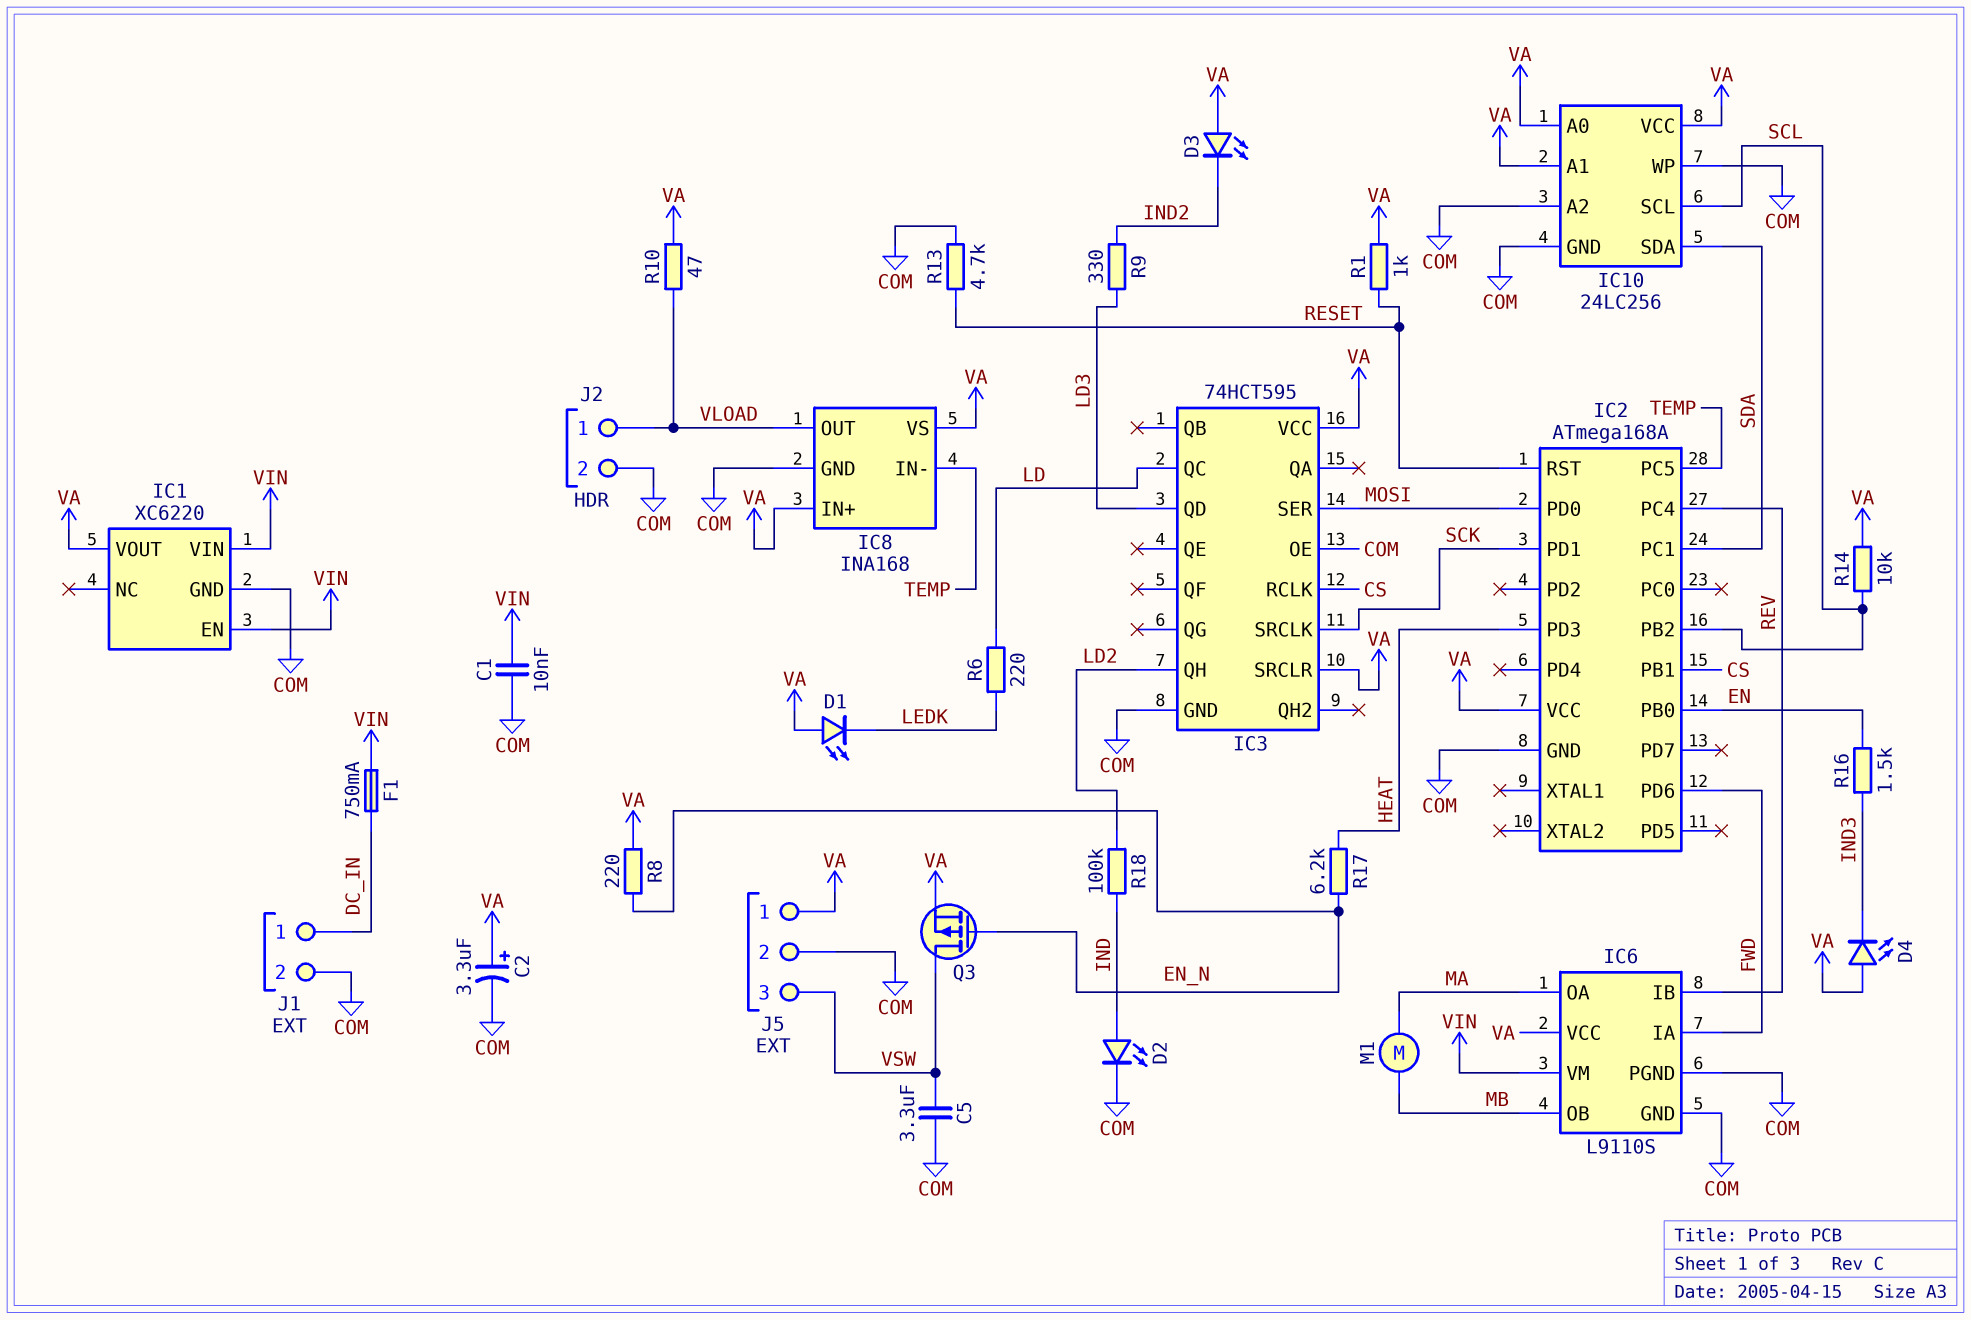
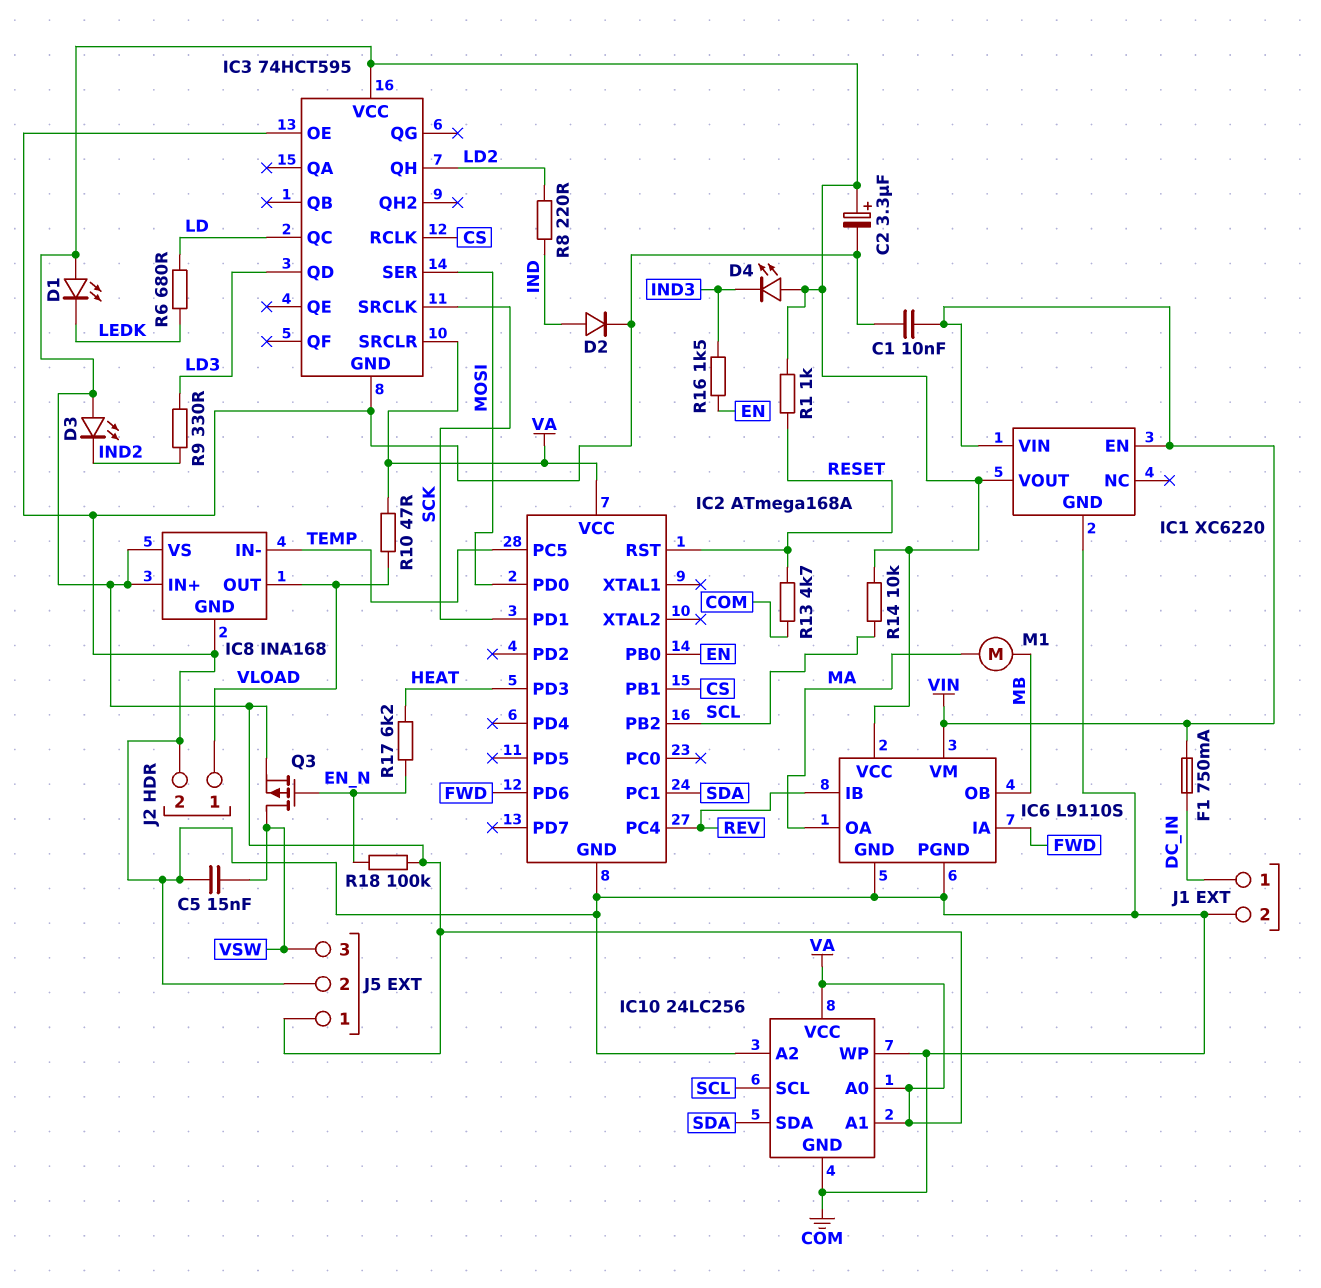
C5: 3.3uF (COM, VSW) -> 15nF (COM, VSW)
D2: LED (A IND, K COM) -> diode (A IND, K COM)
R6: 220 (LD, LEDK) -> 680 (LD, LEDK)
R8: 220 (EN_N, VA) -> 220 (IND, LD2)
R18: 100k (IND, LD2) -> 100k (EN_N, VA)

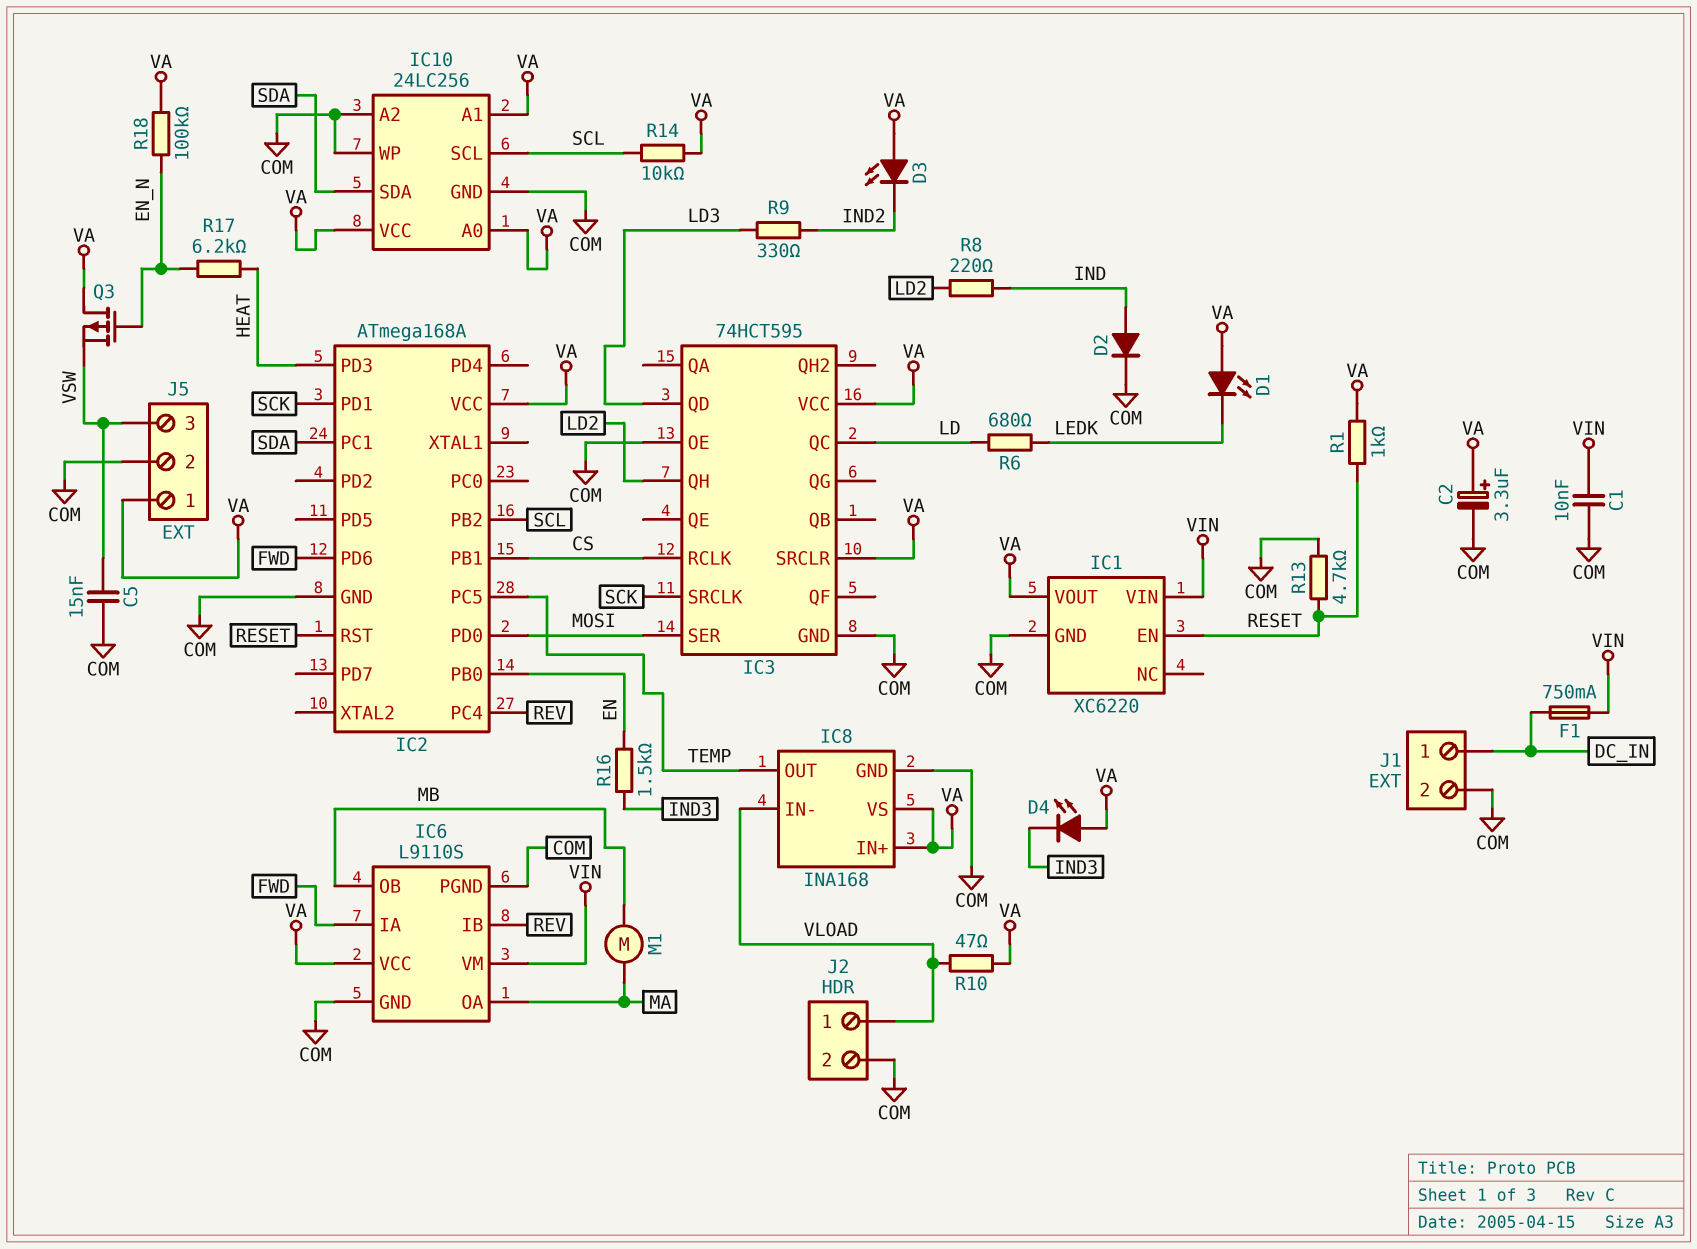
IC1 pin EN: VIN -> RESET
IC8 pin IN-: TEMP -> VLOAD
IC8 pin OUT: VLOAD -> TEMP
Q3: PMOS (G EN_N, D VSW, S VA) -> PMOS (G EN_N, D VA, S VSW)

